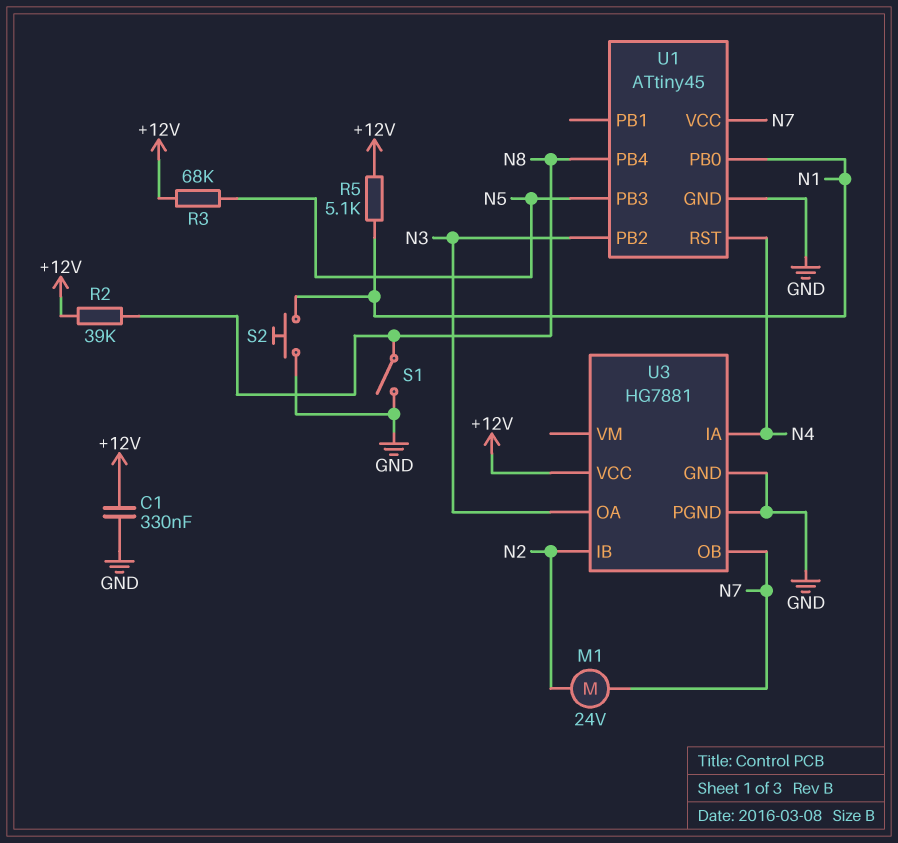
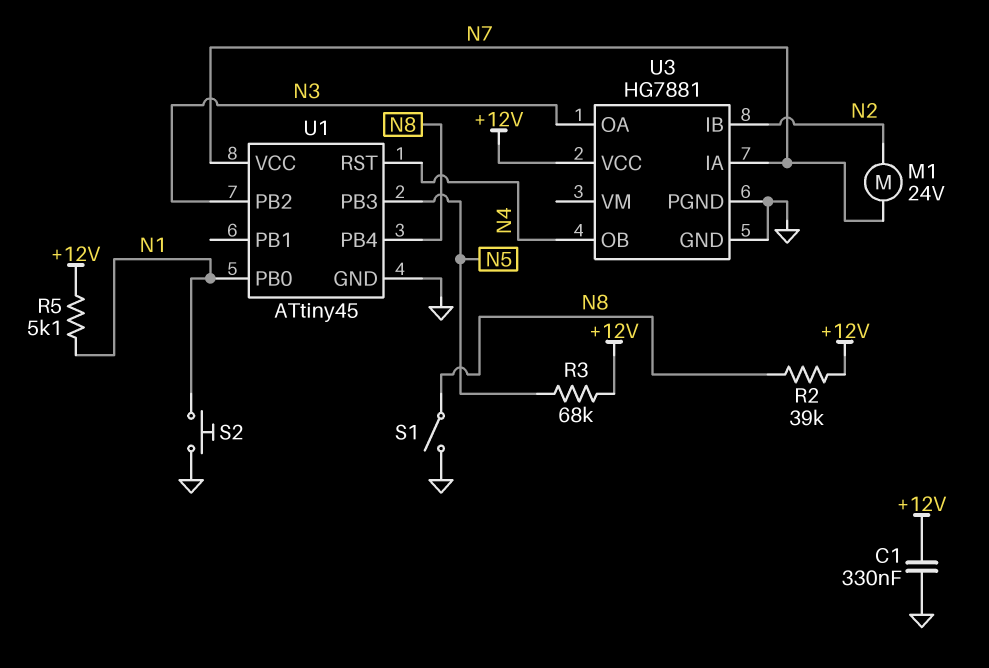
U3 pin IA: N4 -> N7
U3 pin OB: N7 -> N4

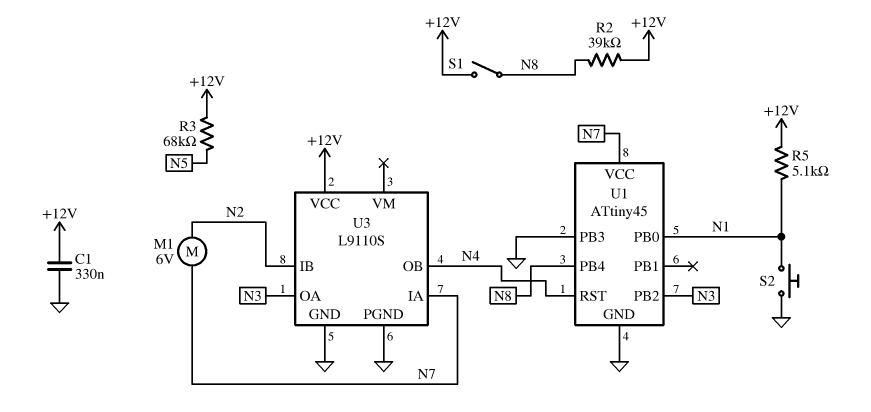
M1: motor 24V (N2, N7) -> motor 6V (N2, N7)
S1: switch (GND, N8) -> switch (+12V, N8)
U1 pin PB3: N5 -> GND
U3: HG7881 -> L9110S

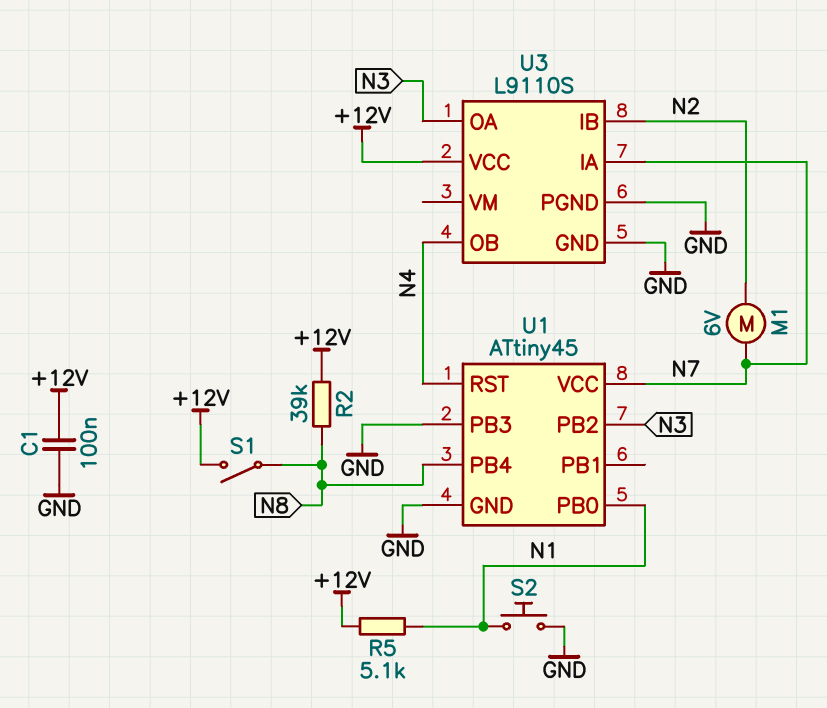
C1: 330nF (+12V, GND) -> 100nF (+12V, GND)
R3: 68k (+12V, N5) -> none

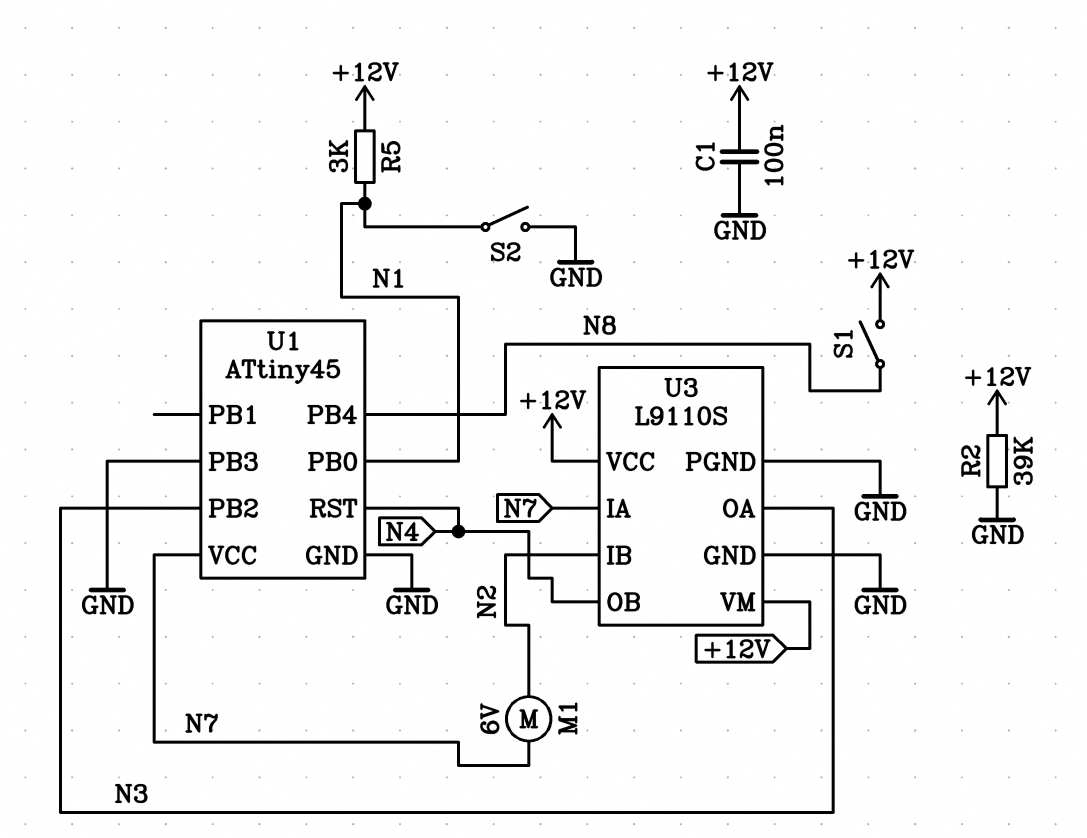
R2: 39k (+12V, N8) -> 39k (+12V, GND)
R5: 5.1k (+12V, N1) -> 3k (+12V, N1)
S2: button (GND, N1) -> switch (GND, N1)
U3 pin VM: none -> +12V

